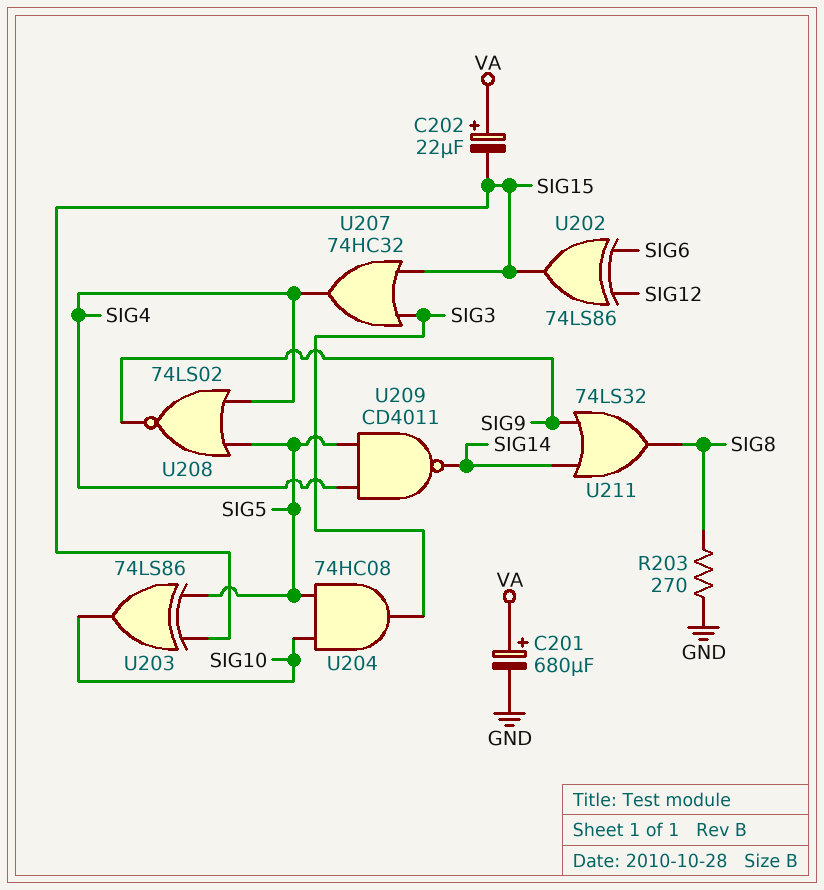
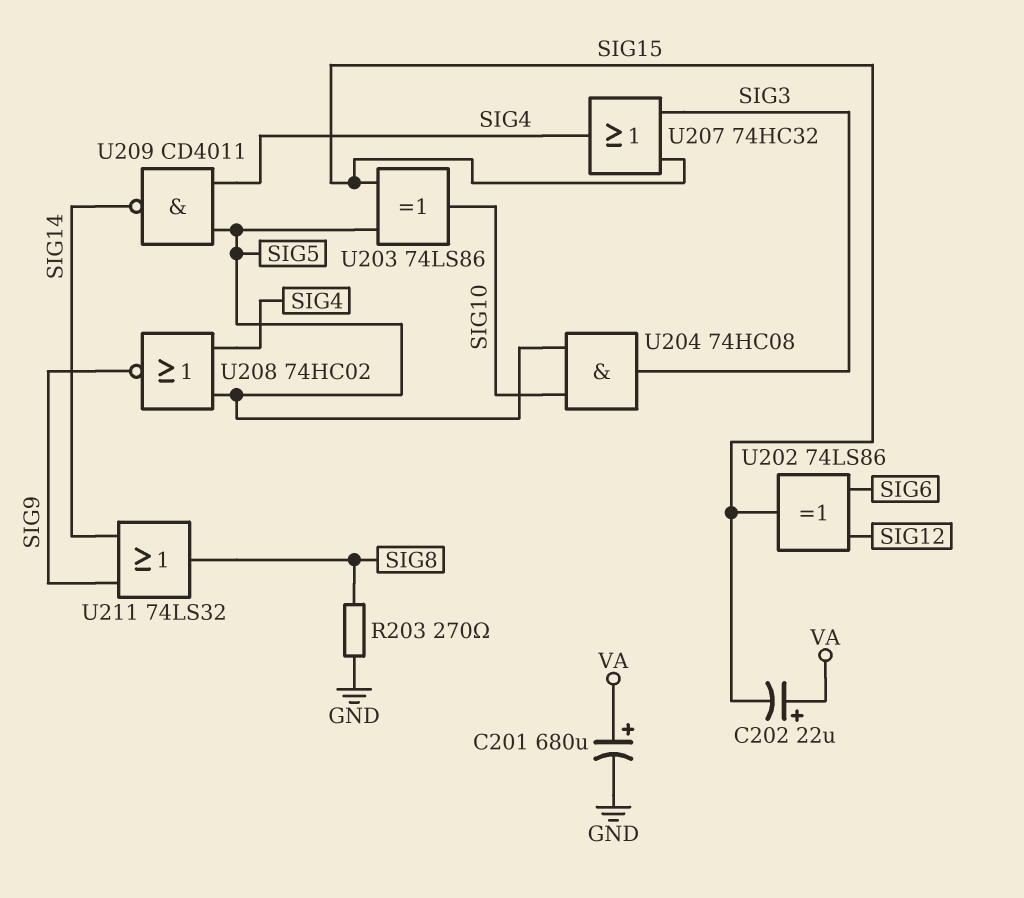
U208: NOR 74LS02 (in SIG4, in SIG5, out SIG9) -> NOR 74HC02 (in SIG4, in SIG5, out SIG9)

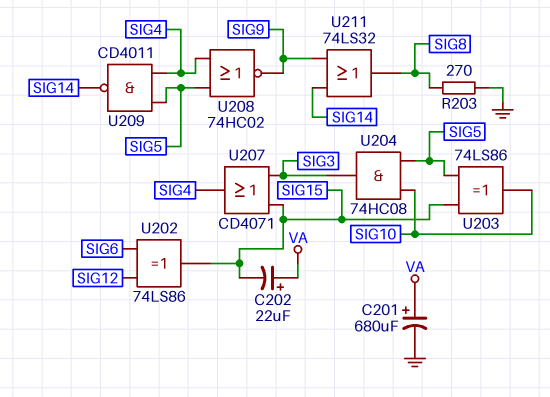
U207: OR 74HC32 (in SIG3, in SIG15, out SIG4) -> OR CD4071 (in SIG3, in SIG15, out SIG4)

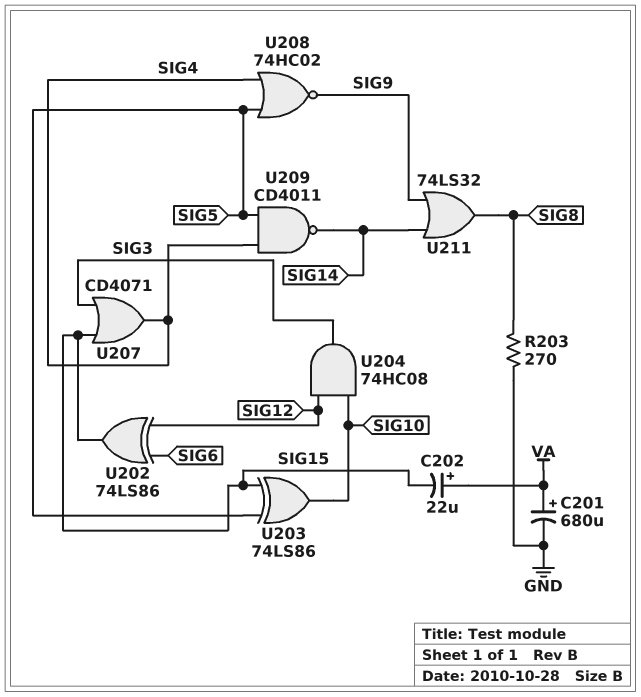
U204: AND 74HC08 (in SIG5, in SIG10, out SIG3) -> AND 74HC08 (in SIG10, in SIG12, out SIG3)

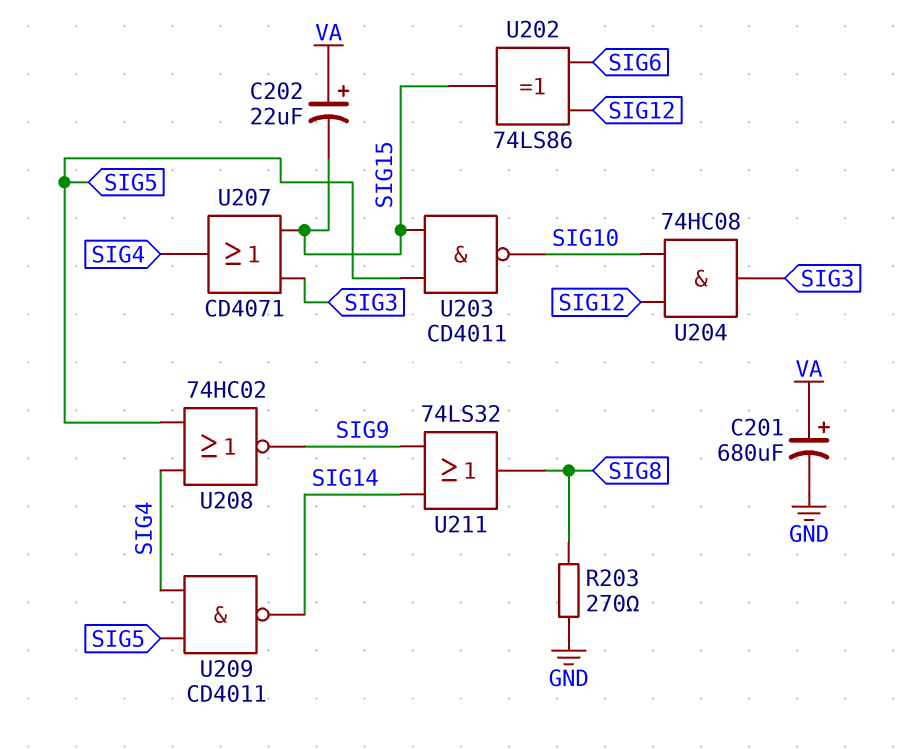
U203: XOR 74LS86 (in SIG5, in SIG15, out SIG10) -> NAND CD4011 (in SIG5, in SIG15, out SIG10)

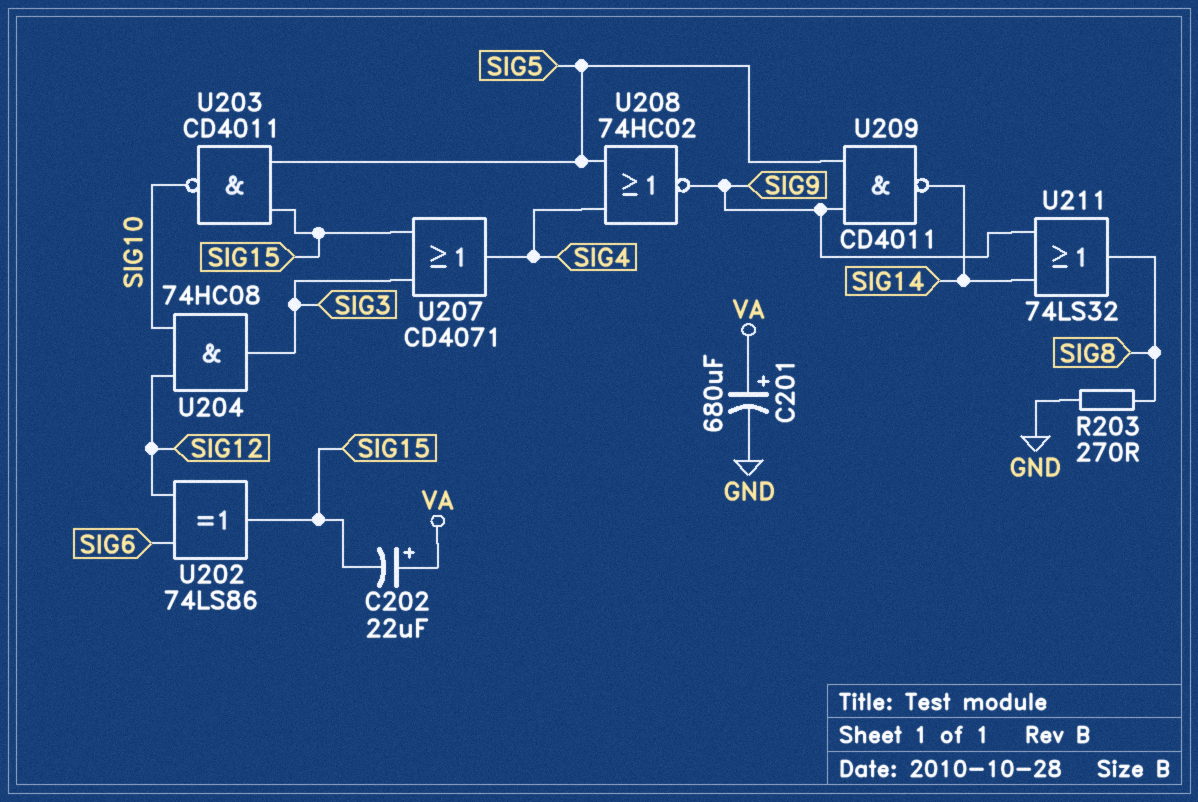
U209: NAND CD4011 (in SIG4, in SIG5, out SIG14) -> NAND CD4011 (in SIG5, in SIG9, out SIG14)

